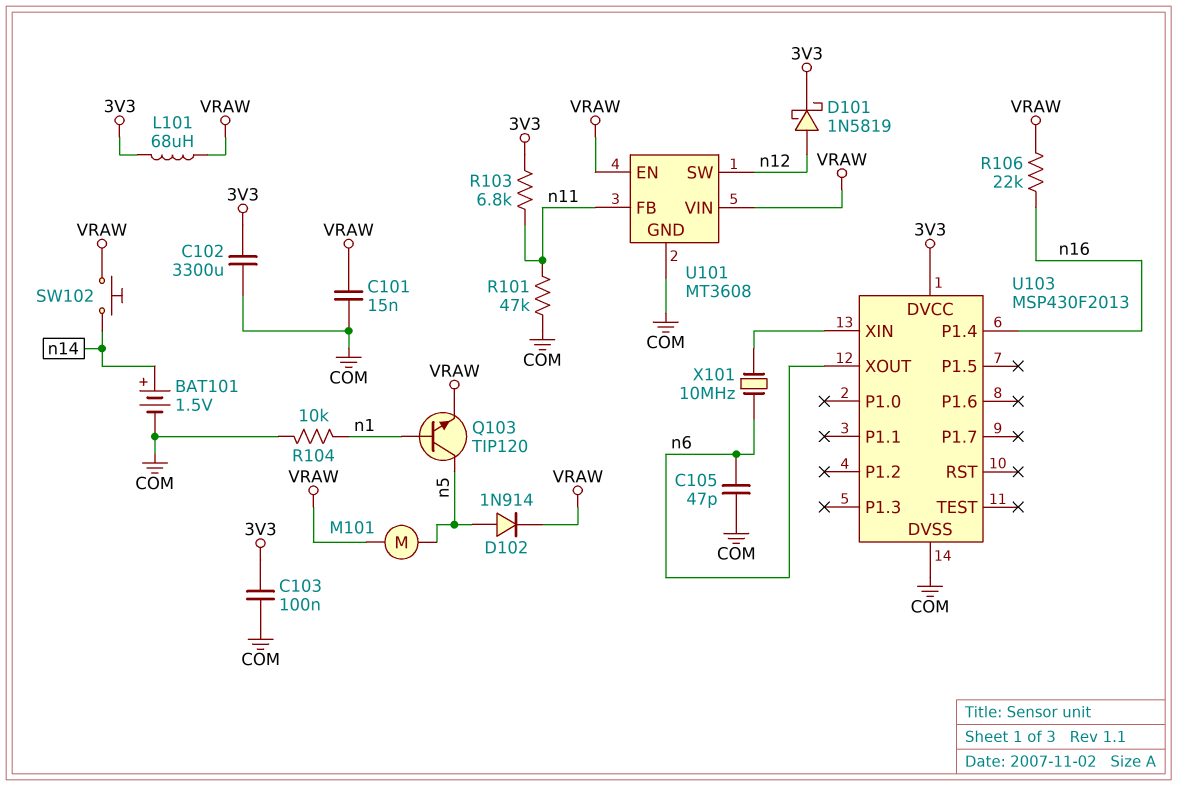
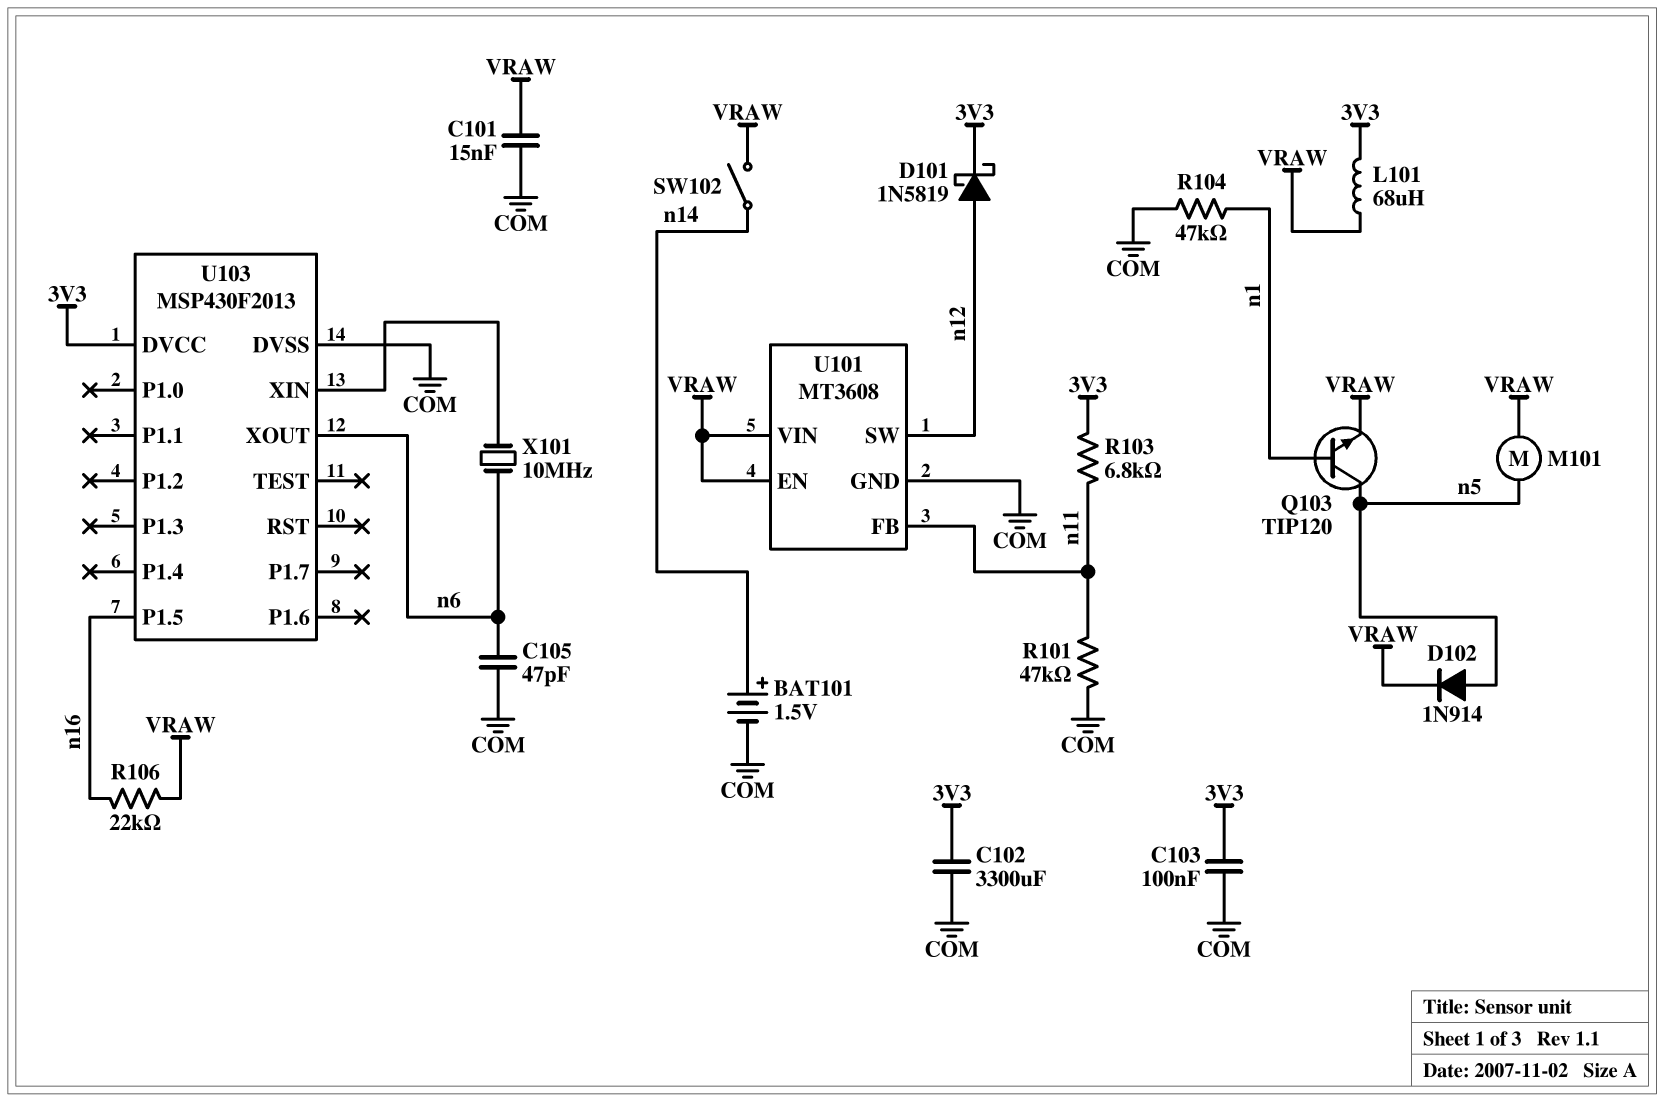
R104: 10k (COM, n1) -> 47k (COM, n1)
SW102: button (VRAW, n14) -> switch (VRAW, n14)
U103 pin P1.4: n16 -> none
U103 pin P1.5: none -> n16

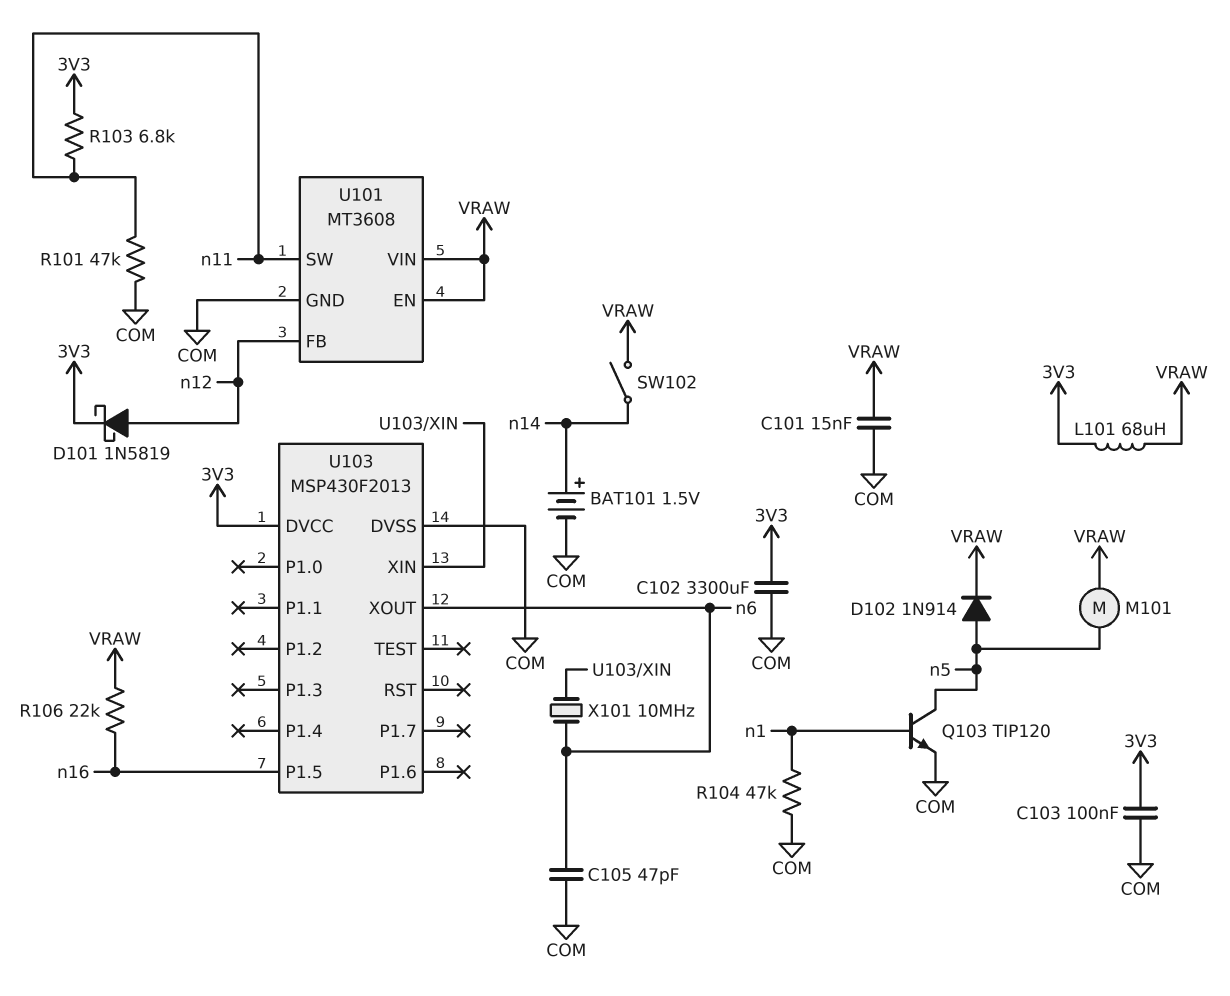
Q103: NPN TIP120 (B n1, C n5, E VRAW) -> NPN TIP120 (B n1, C n5, E COM)
U101 pin FB: n11 -> n12
U101 pin SW: n12 -> n11

